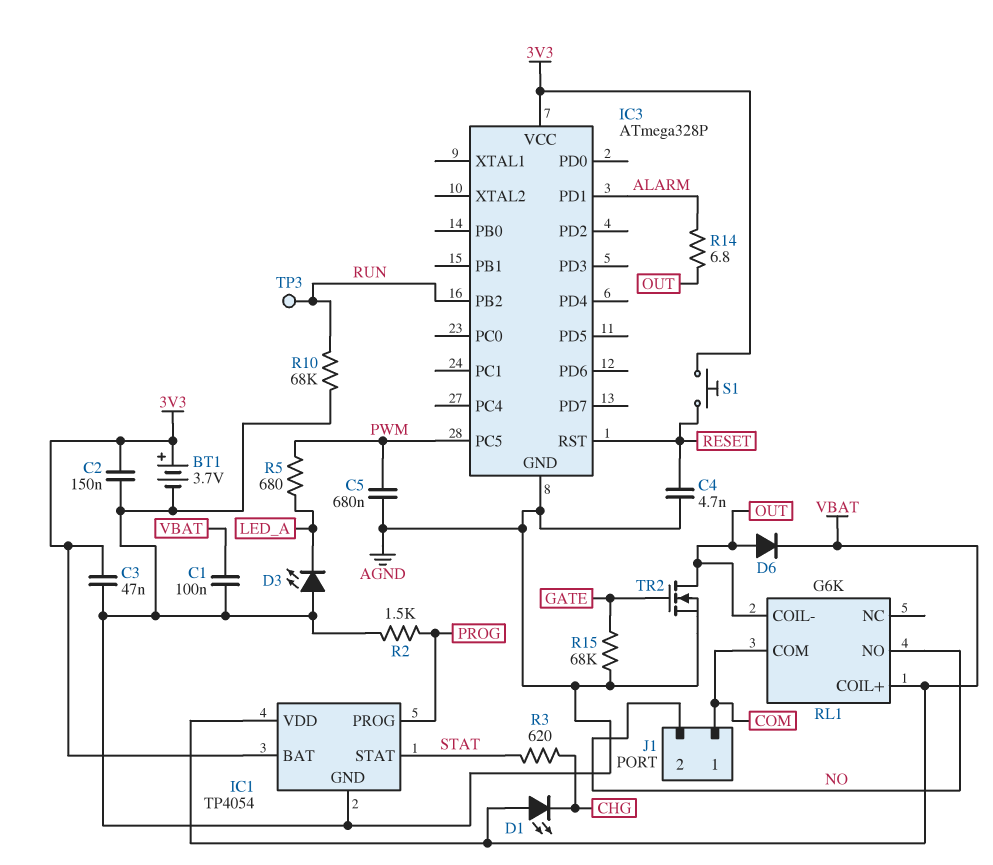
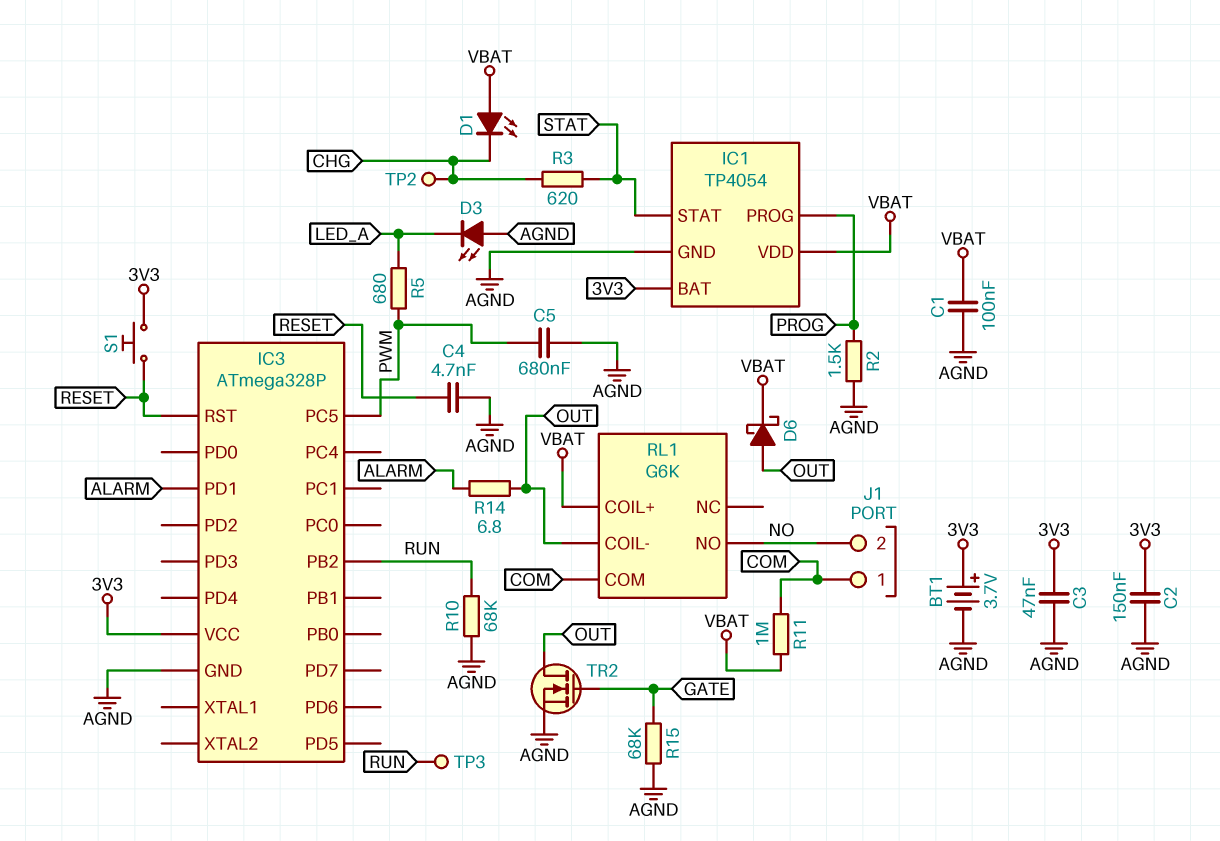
D6: diode (A OUT, K VBAT) -> schottky (A OUT, K VBAT)
R11: none -> 1M (COM, VBAT)
TP2: none -> test point (CHG)

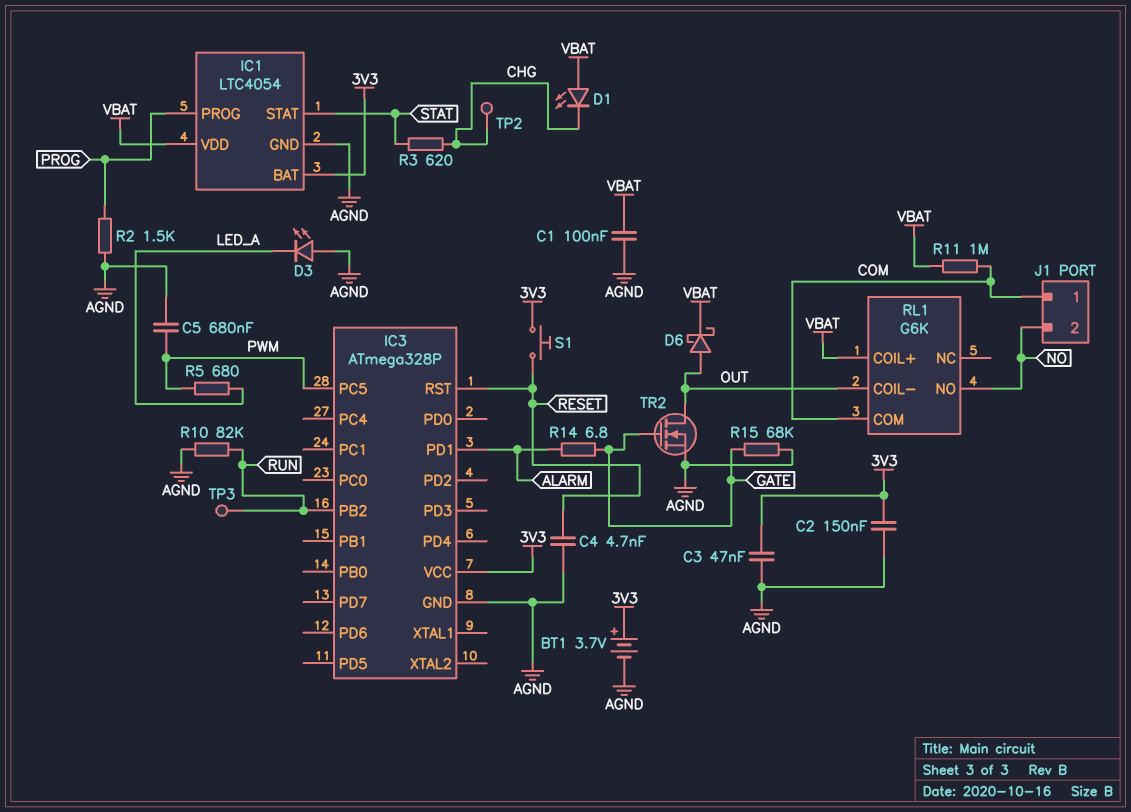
IC1: TP4054 -> LTC4054
R10: 68k (AGND, RUN) -> 82k (AGND, RUN)
R14: 6.8 (ALARM, OUT) -> 6.8 (ALARM, GATE)

